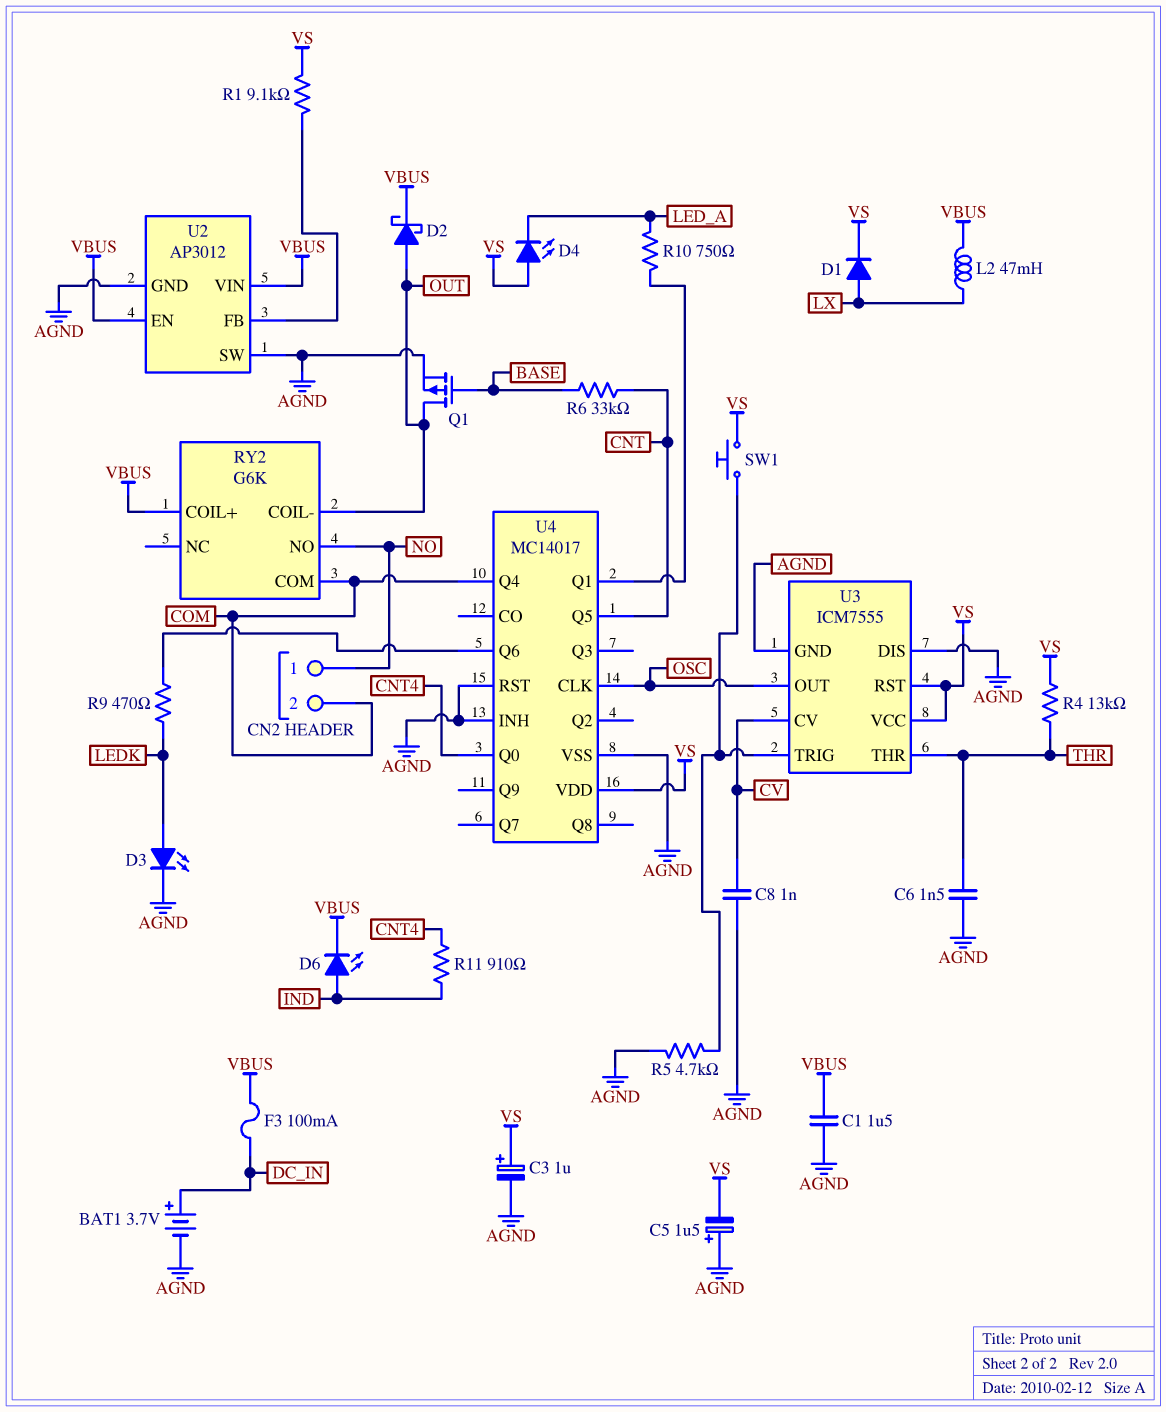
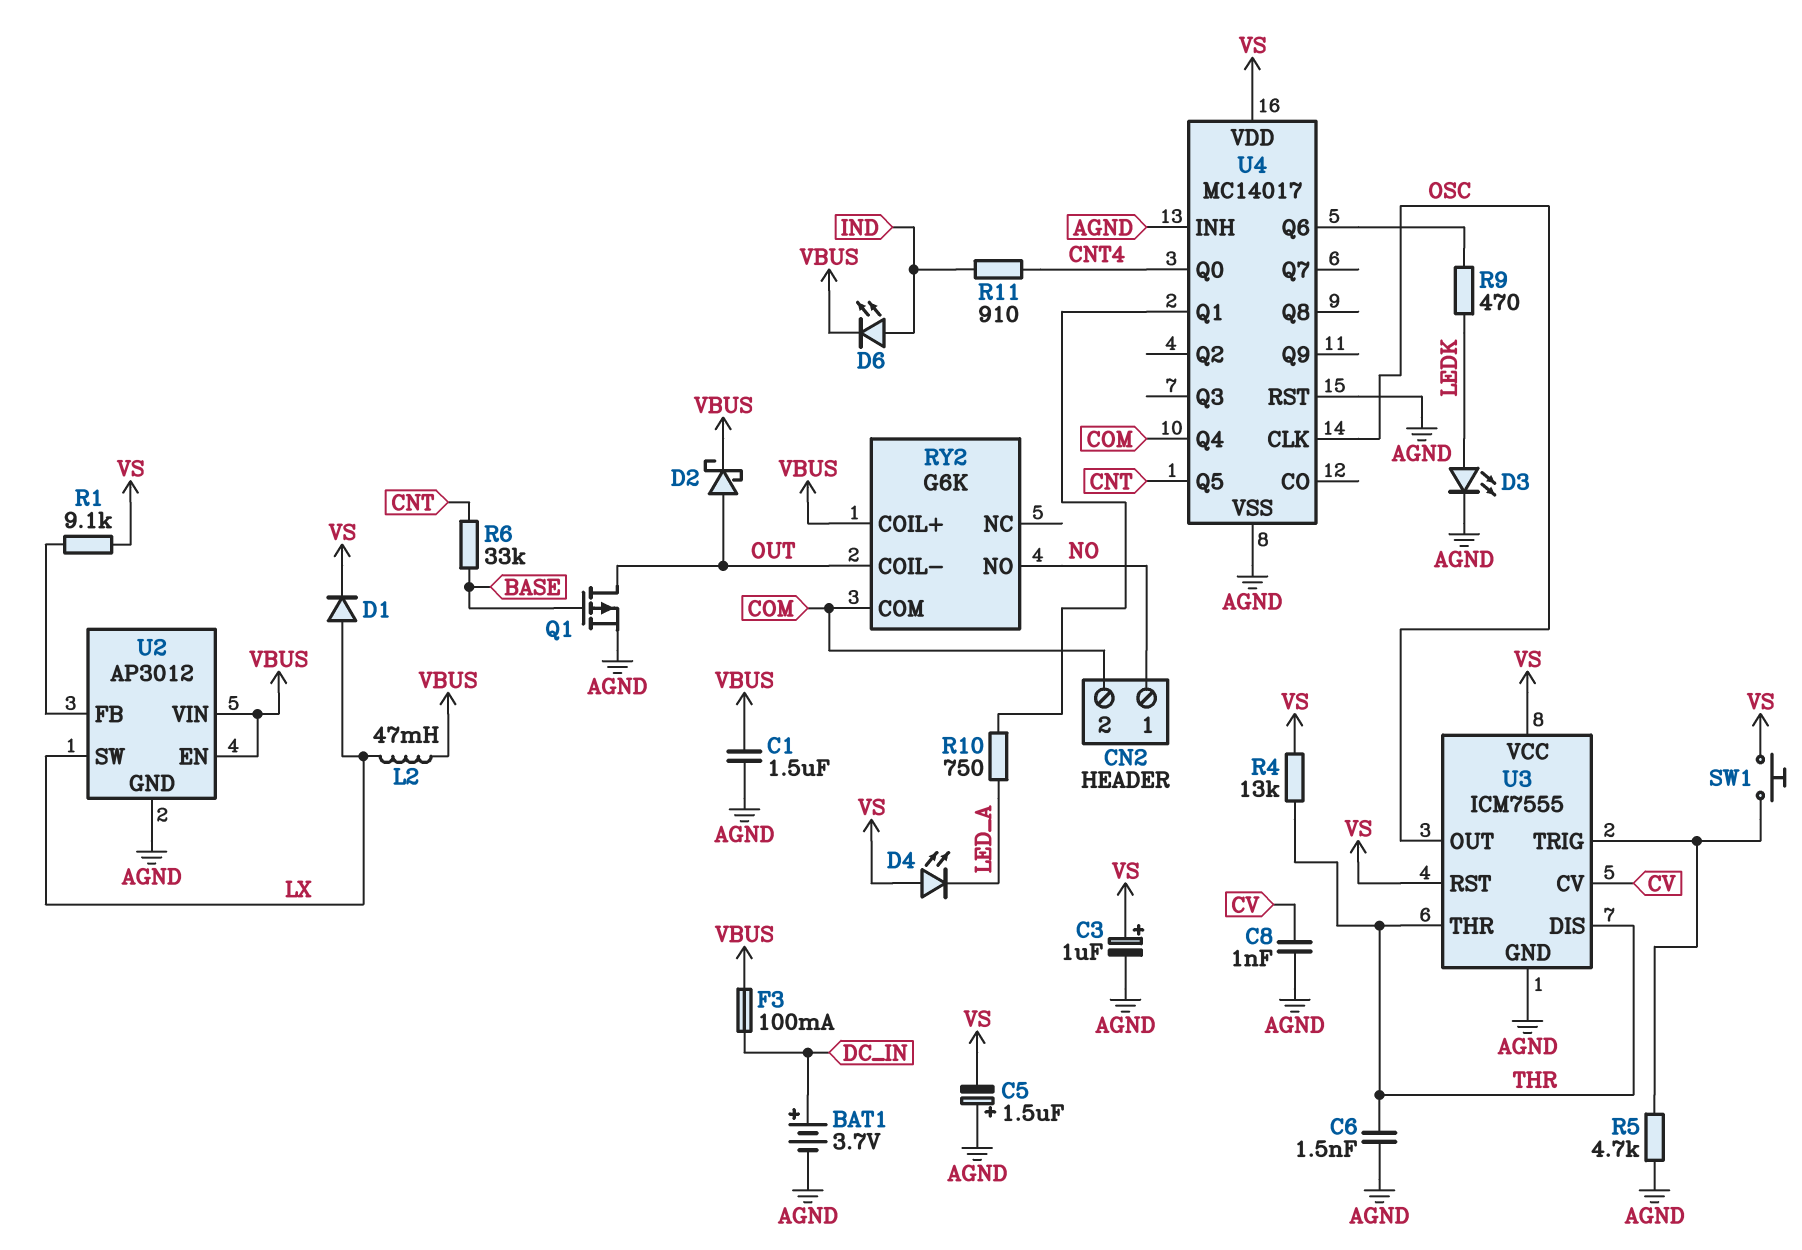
U2 pin SW: AGND -> LX
U3 pin DIS: AGND -> THR

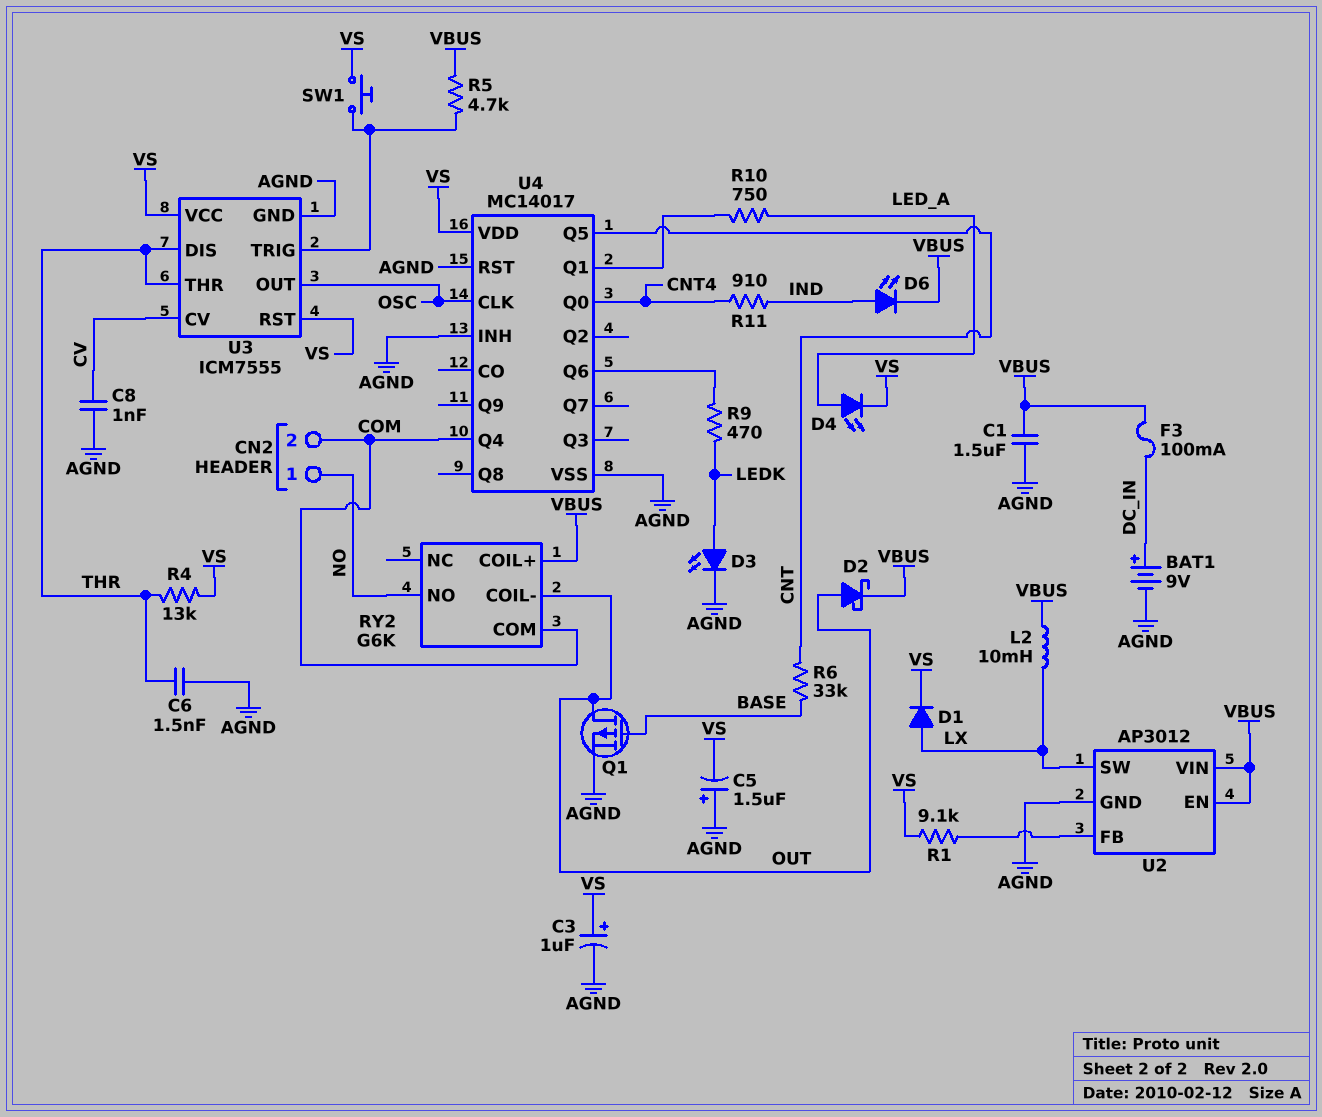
BAT1: 3.7V (plus DC_IN, minus AGND) -> 9V (plus DC_IN, minus AGND)
D4: LED (A VS, K LED_A) -> LED (A LED_A, K VS)
L2: 47mH (LX, VBUS) -> 10mH (LX, VBUS)
R5: 4.7k (AGND, U3/TRIG) -> 4.7k (U3/TRIG, VBUS)

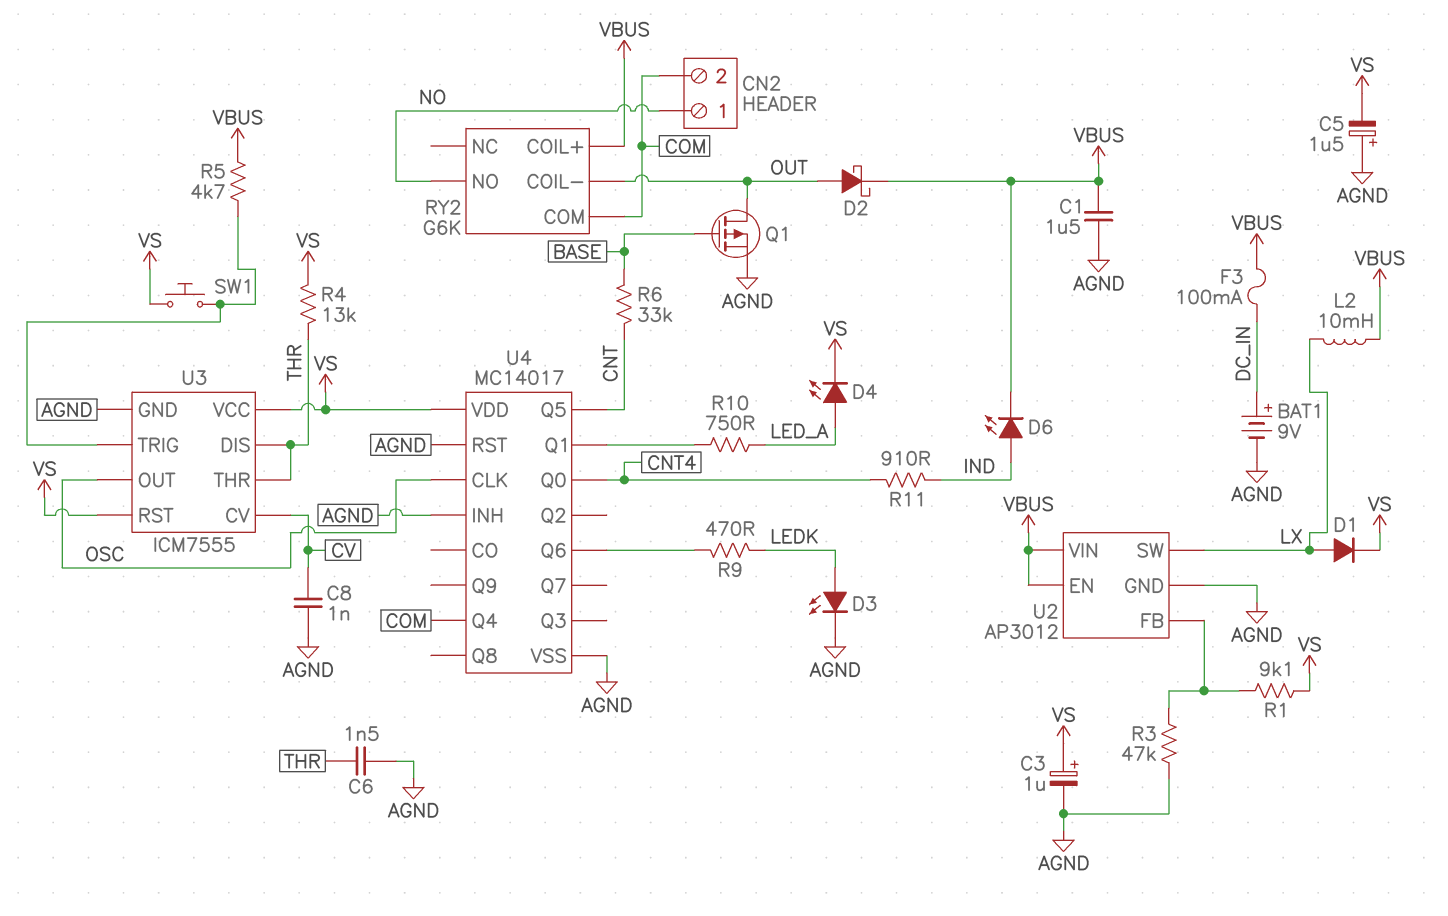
R3: none -> 47k (AGND, U2/FB)

